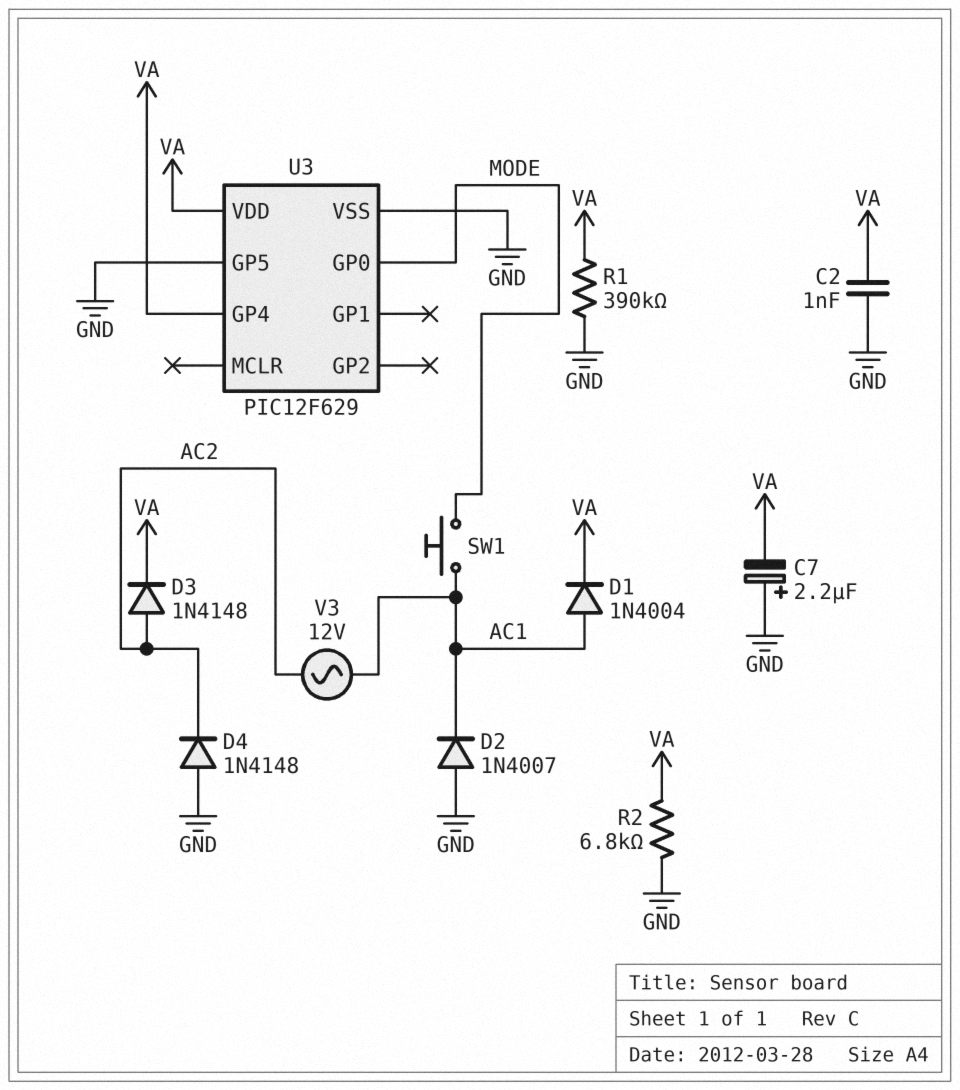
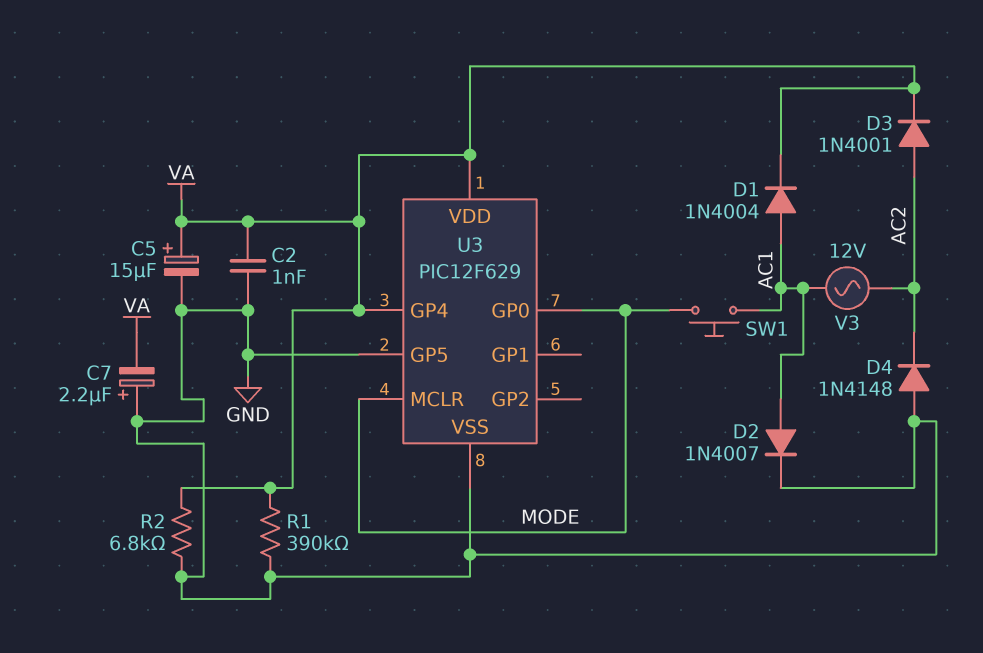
C5: none -> 15uF (plus VA, minus GND)
D2: diode 1N4007 (A GND, K AC1) -> diode 1N4007 (A AC1, K GND)
D3: diode 1N4148 (A AC2, K VA) -> diode 1N4001 (A AC2, K VA)
U3 pin MCLR: none -> MODE

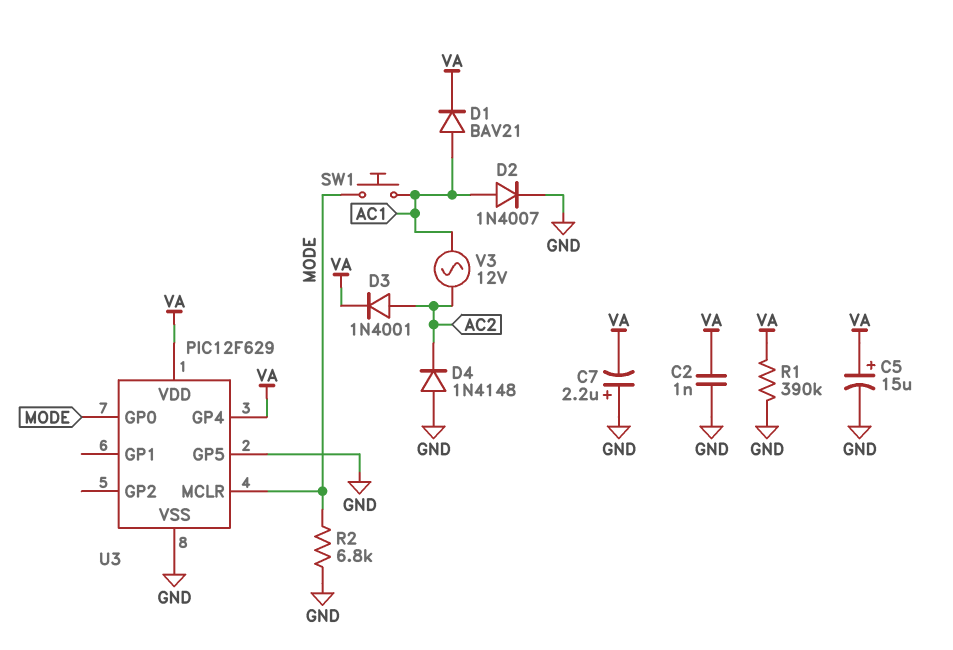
D1: diode 1N4004 (A AC1, K VA) -> diode BAV21 (A AC1, K VA)
R2: 6.8k (GND, VA) -> 6.8k (GND, MODE)

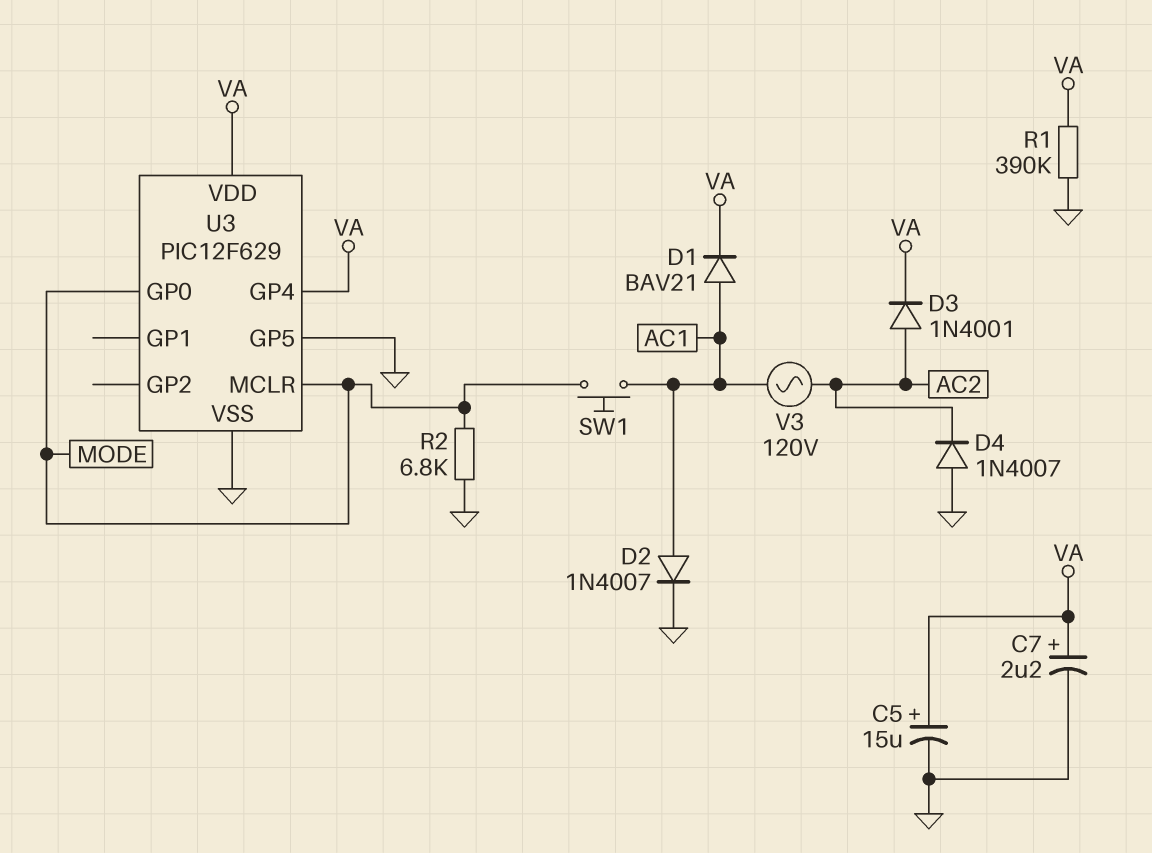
C2: 1nF (GND, VA) -> none
C7: 2.2uF (plus GND, minus VA) -> 2.2uF (plus VA, minus GND)
D4: diode 1N4148 (A GND, K AC2) -> diode 1N4007 (A GND, K AC2)
V3: AC 12V (AC1, AC2) -> AC 120V (AC1, AC2)

